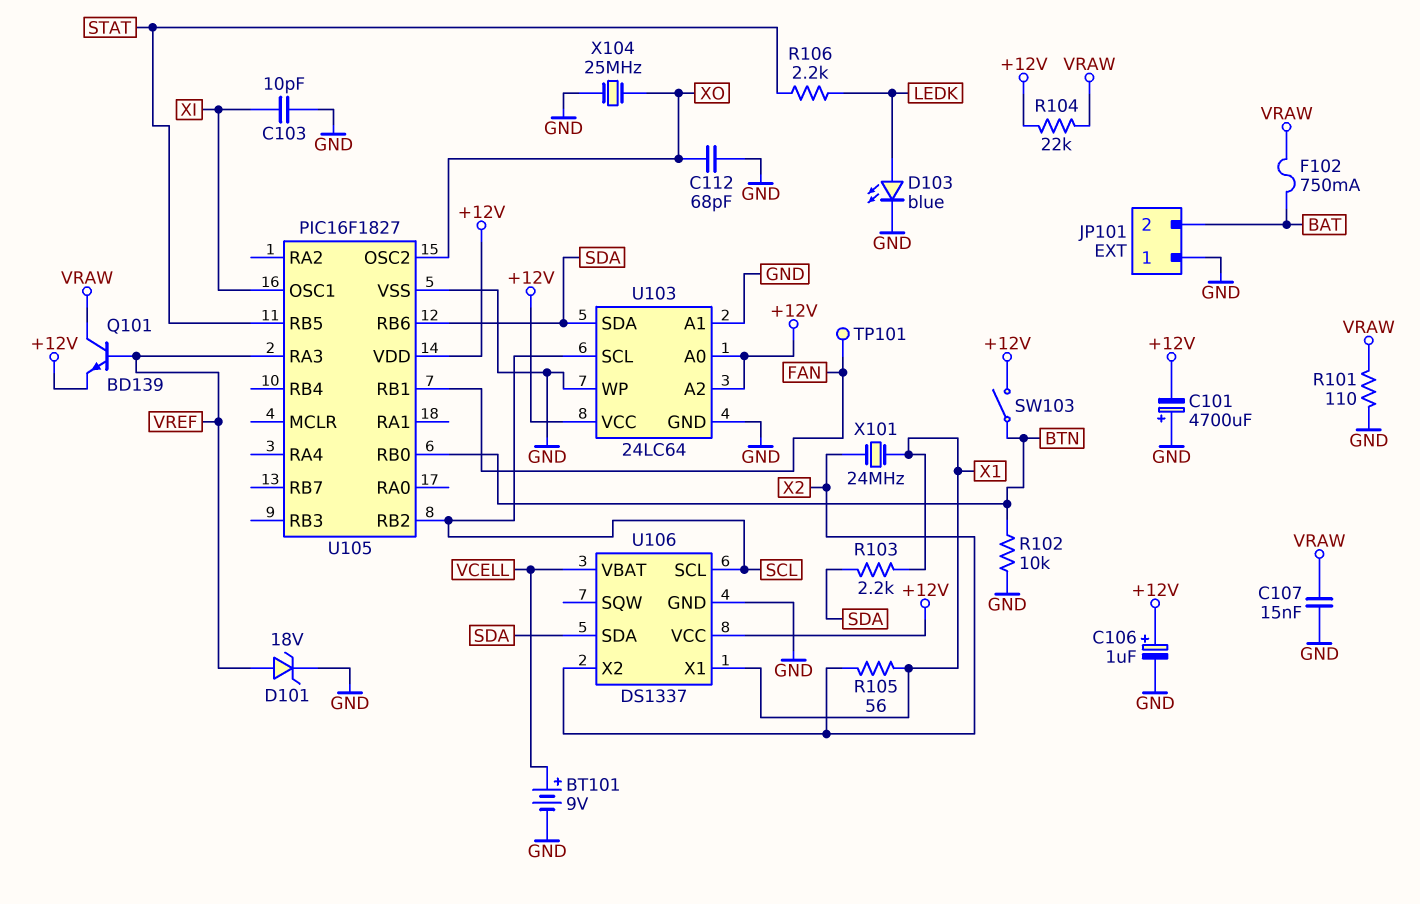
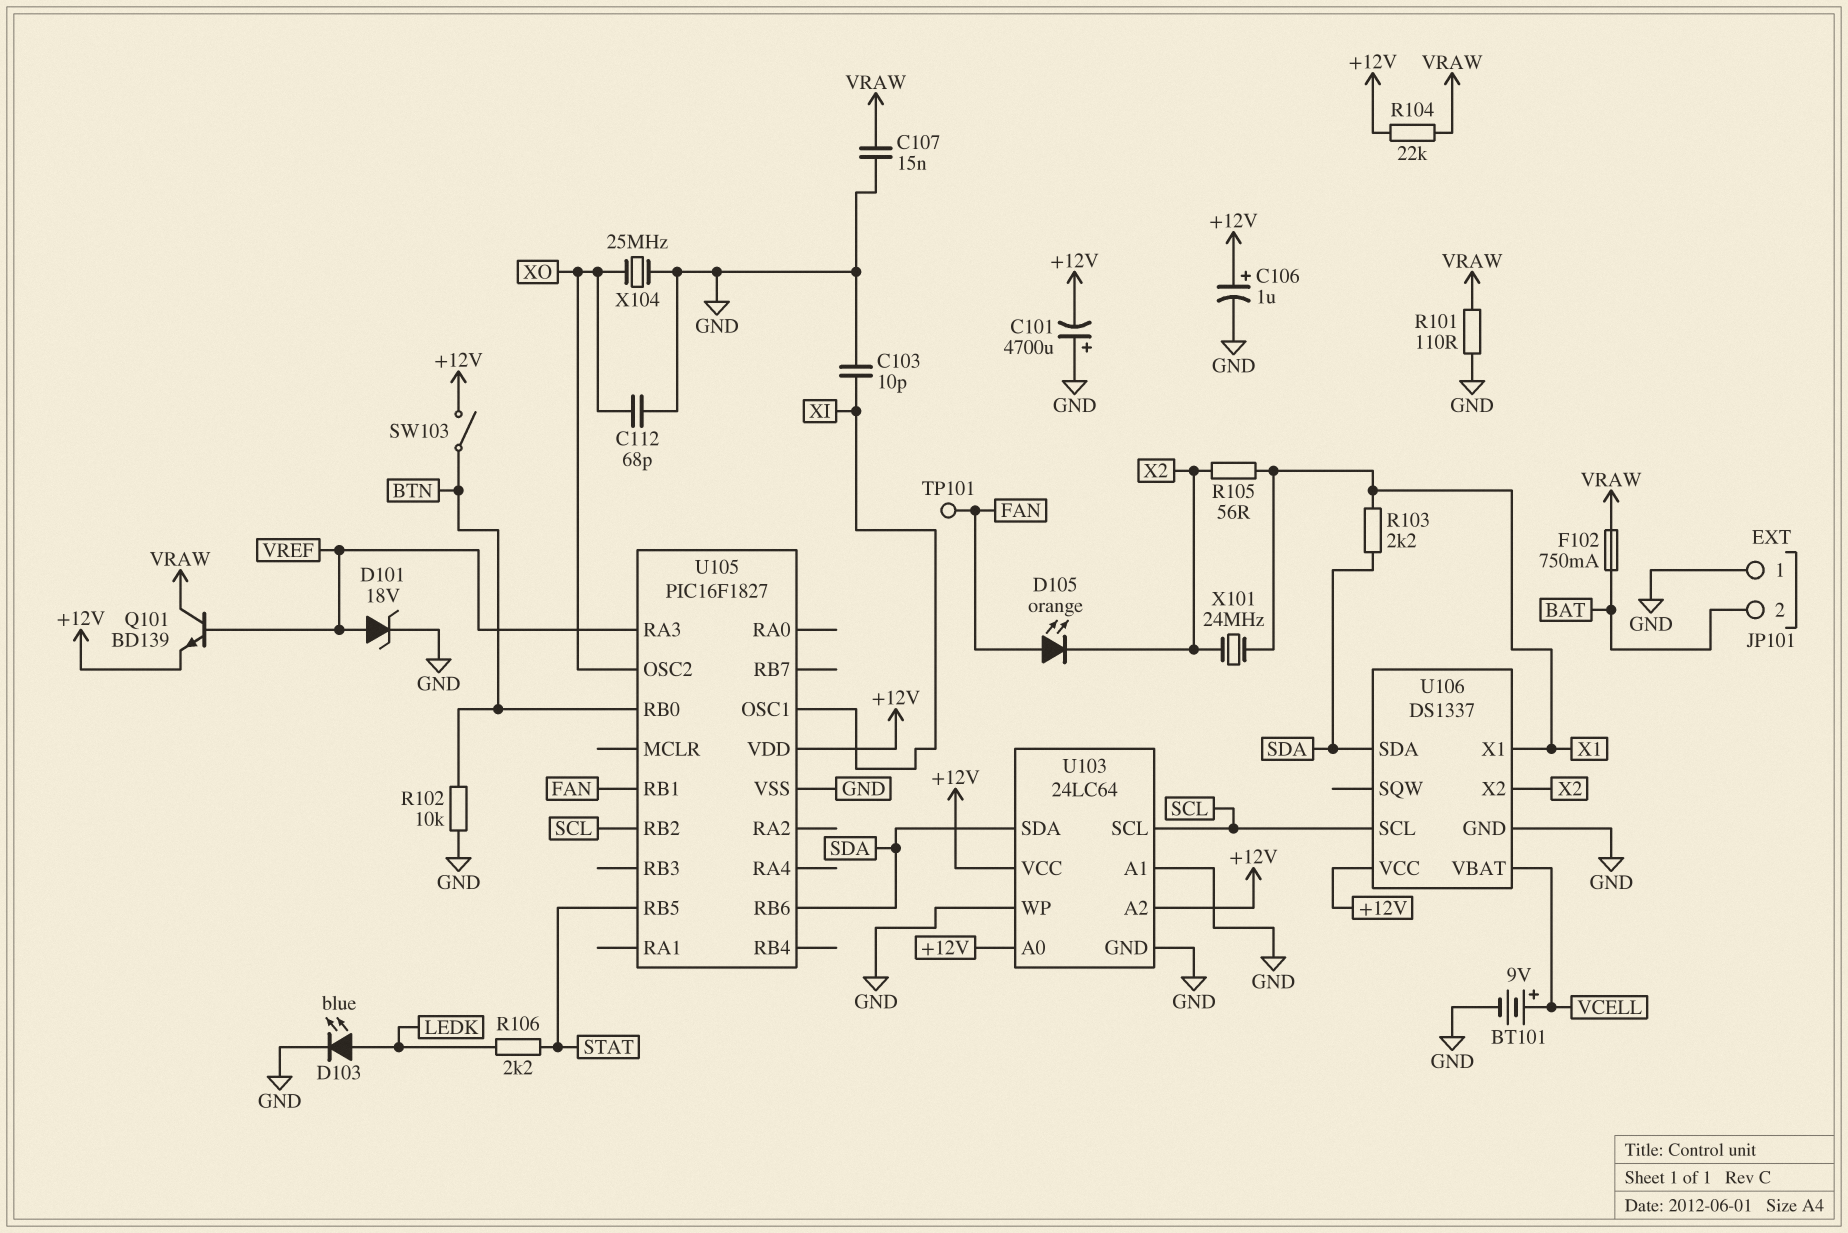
D105: none -> LED orange (A FAN, K X2)

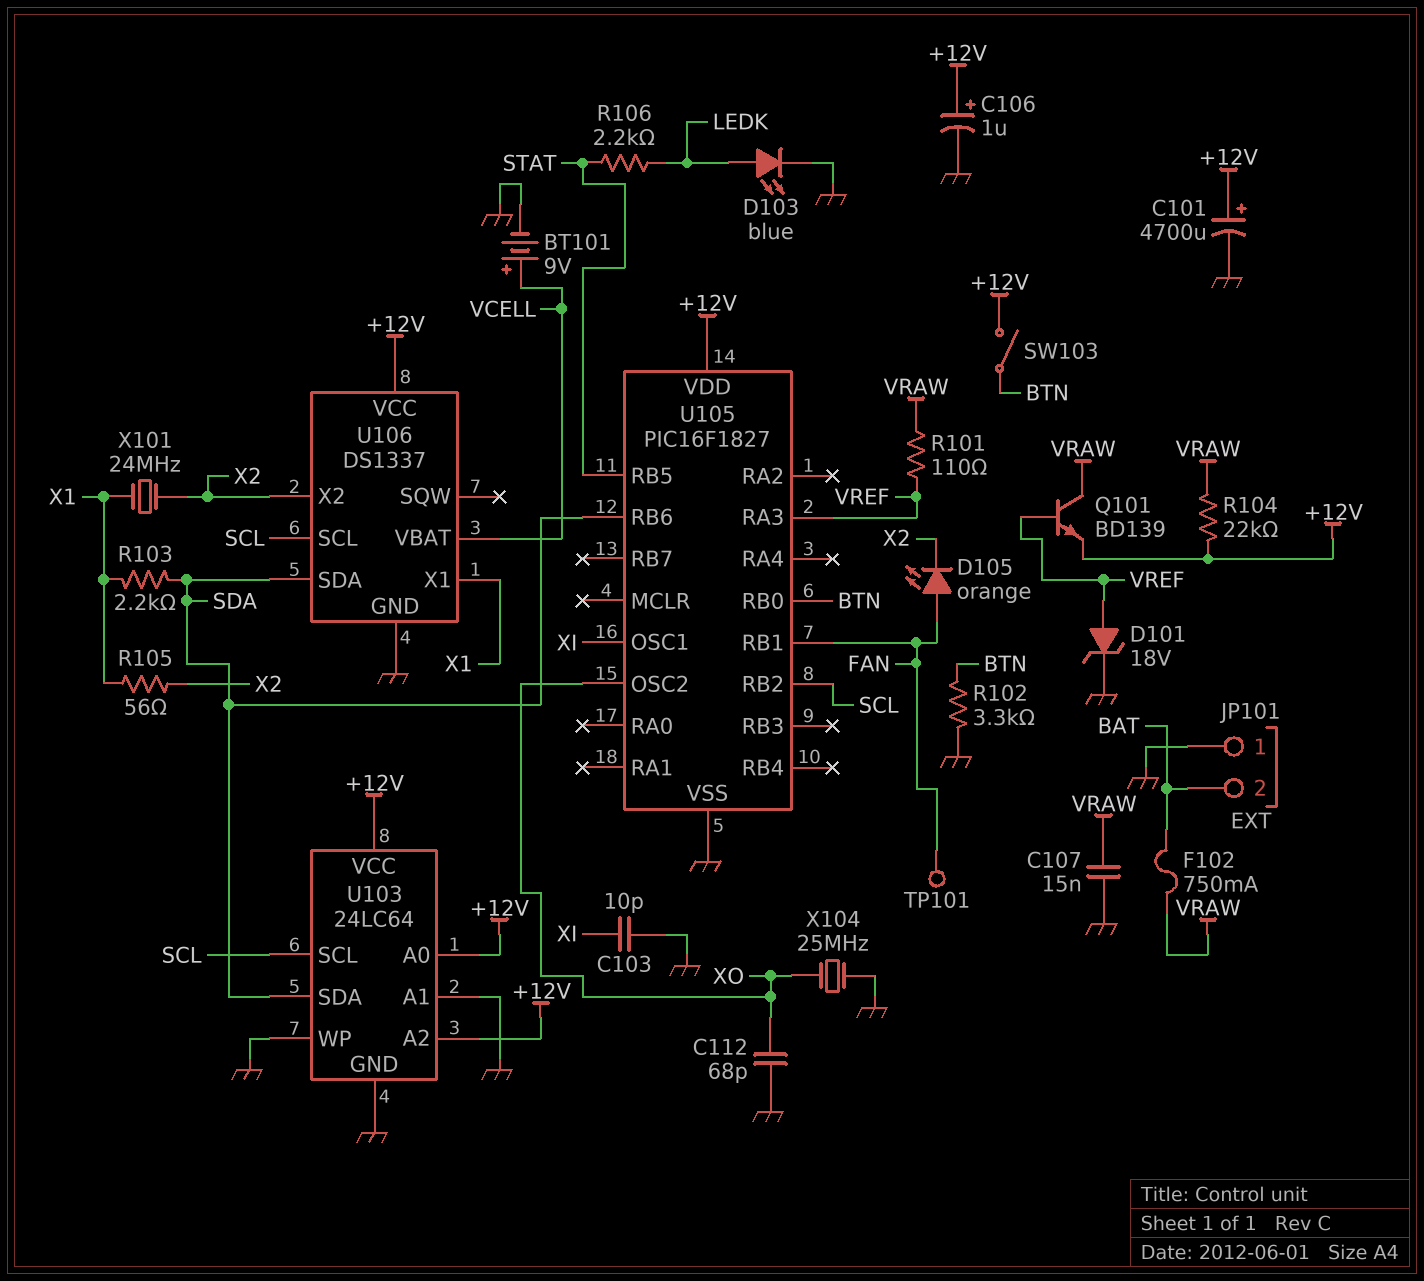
C101: 4700uF (plus GND, minus +12V) -> 4700uF (plus +12V, minus GND)
R101: 110 (GND, VRAW) -> 110 (VRAW, VREF)
R102: 10k (BTN, GND) -> 3.3k (BTN, GND)

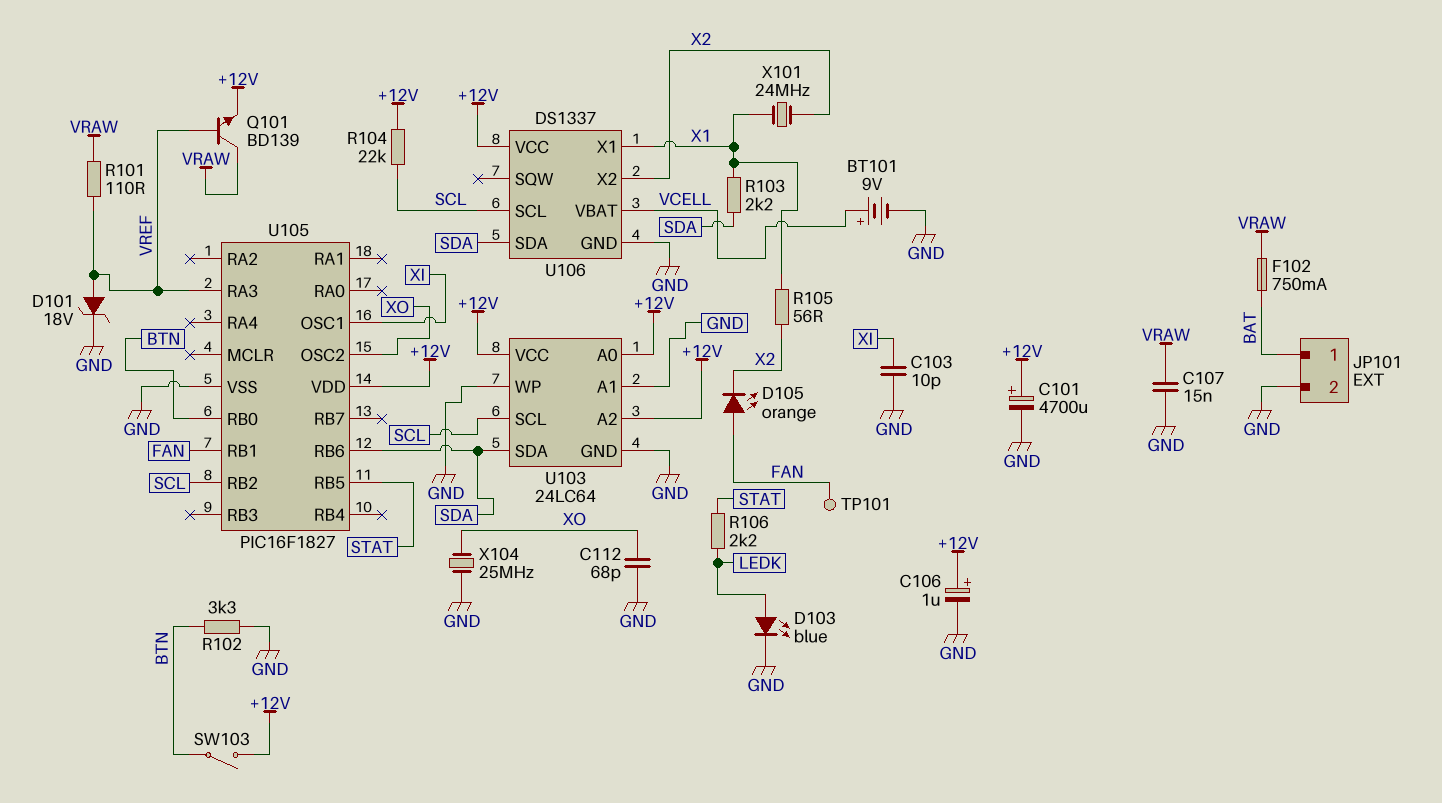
JP101 pin 1: GND -> BAT
JP101 pin 2: BAT -> GND
R104: 22k (+12V, VRAW) -> 22k (+12V, SCL)

